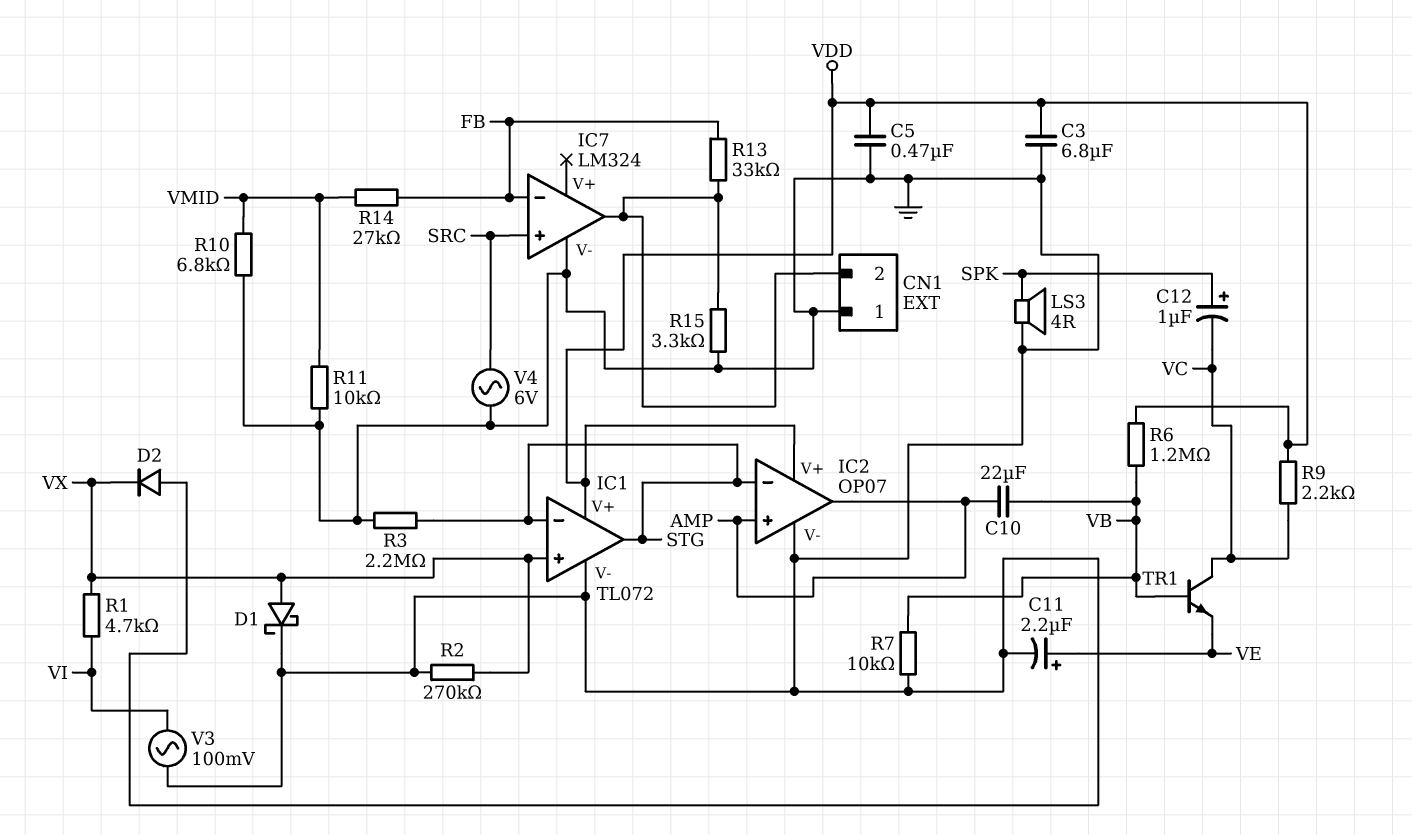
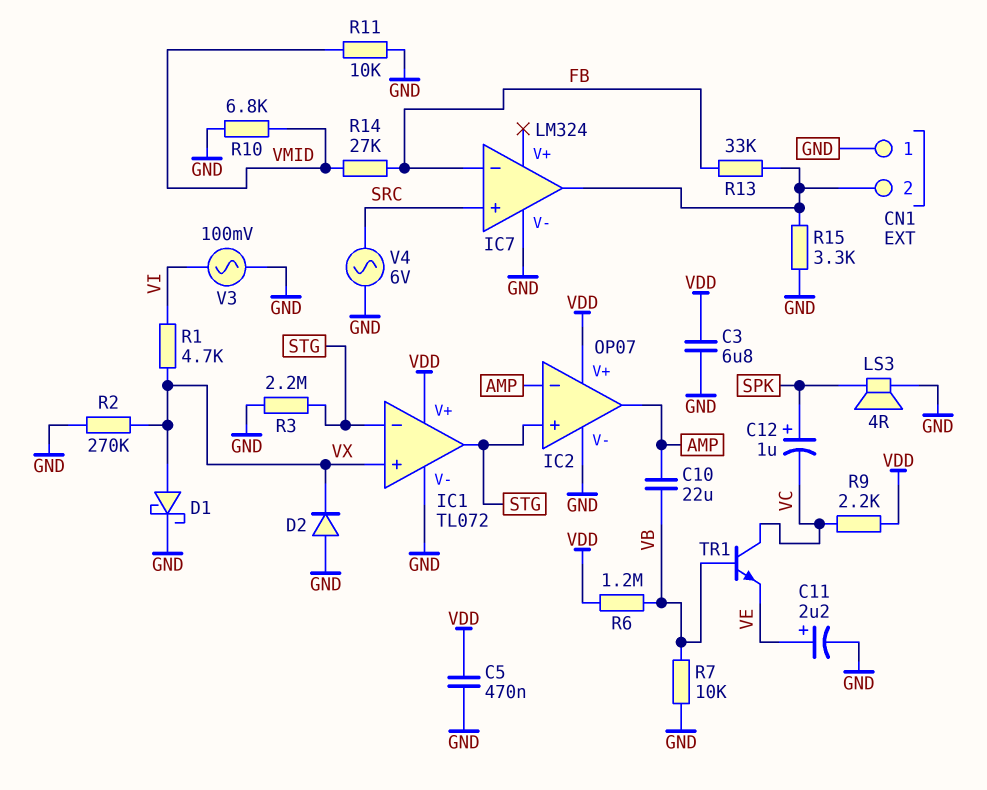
IC2 pin in+: AMP -> STG
IC2 pin in-: STG -> AMP

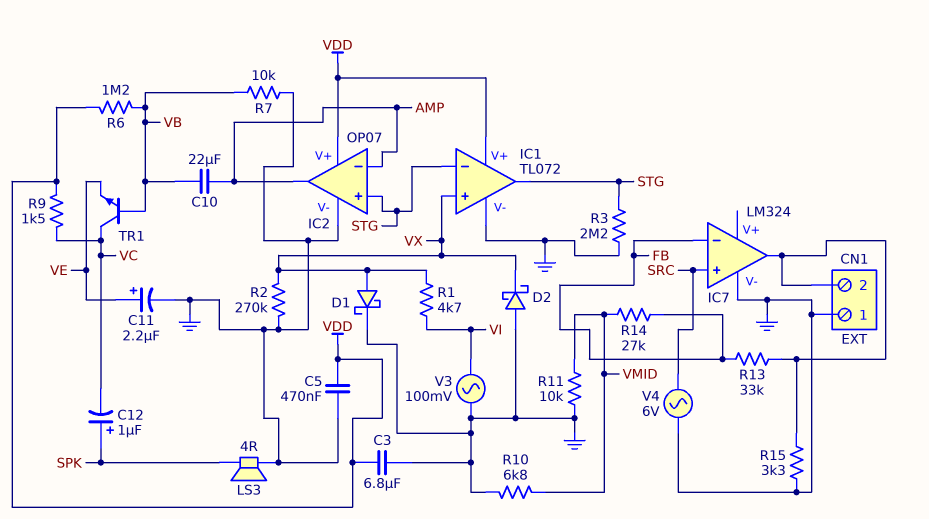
D2: diode (A GND, K VX) -> schottky (A GND, K VX)
R9: 2.2k (VC, VDD) -> 1.5k (VC, VDD)

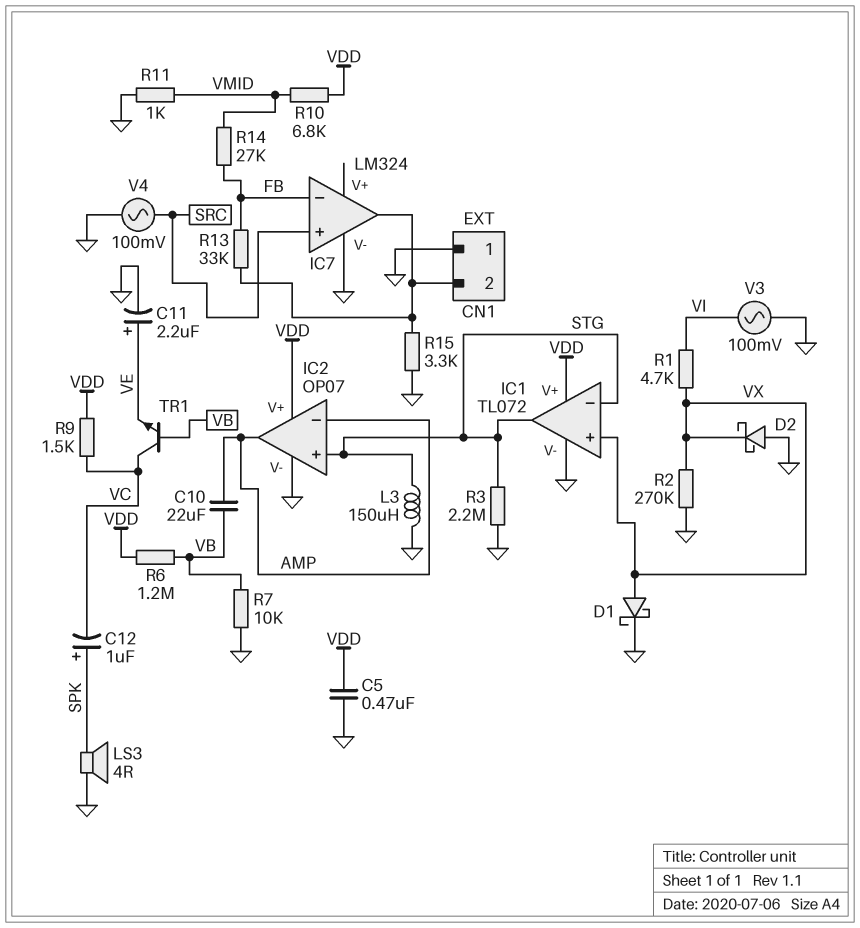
C3: 6.8uF (GND, VDD) -> none
L3: none -> 150uH (GND, STG)
R10: 6.8k (GND, VMID) -> 6.8k (VDD, VMID)
R11: 10k (GND, VMID) -> 1k (GND, VMID)
V4: AC 6V (GND, SRC) -> AC 100mV (GND, SRC)

